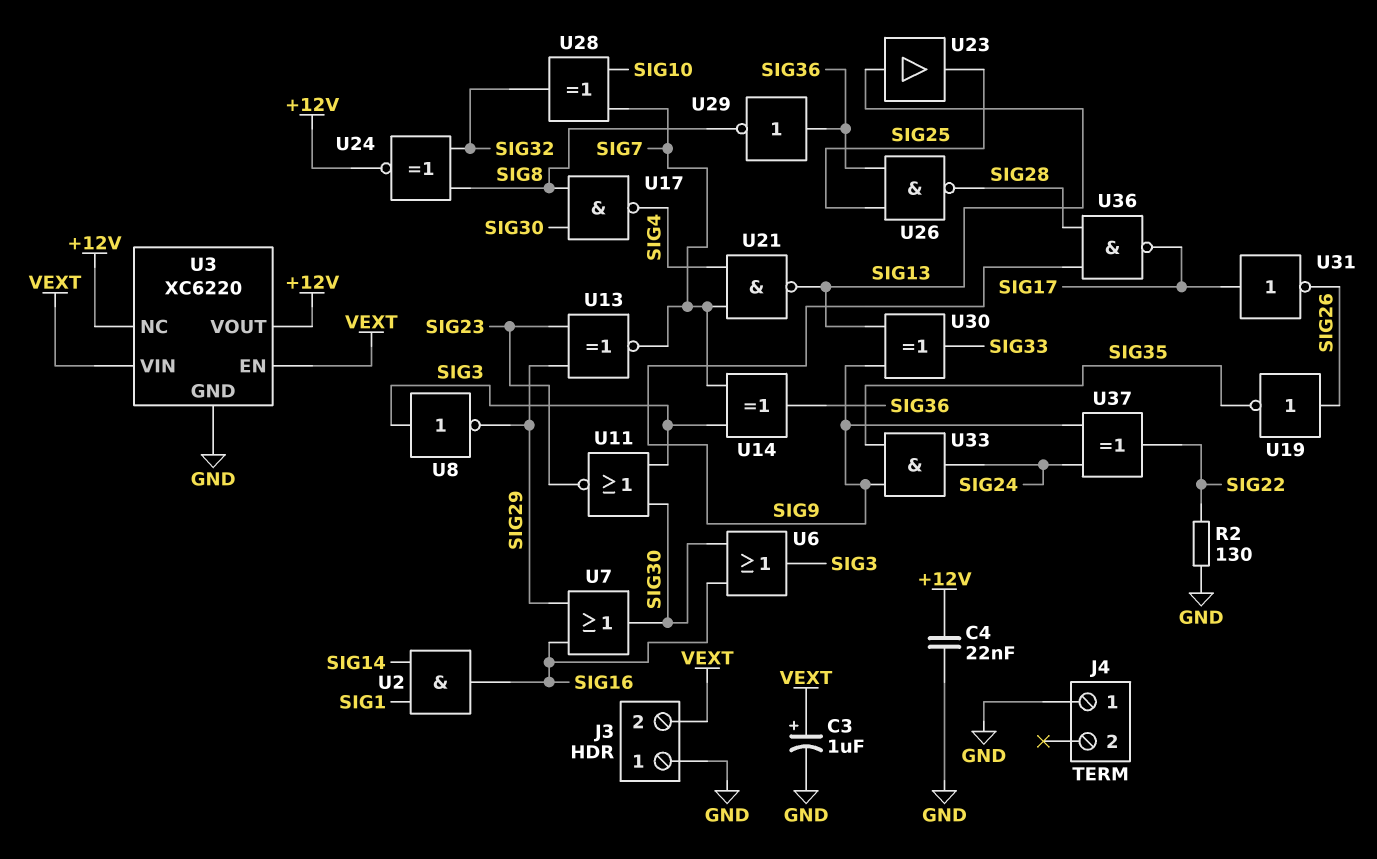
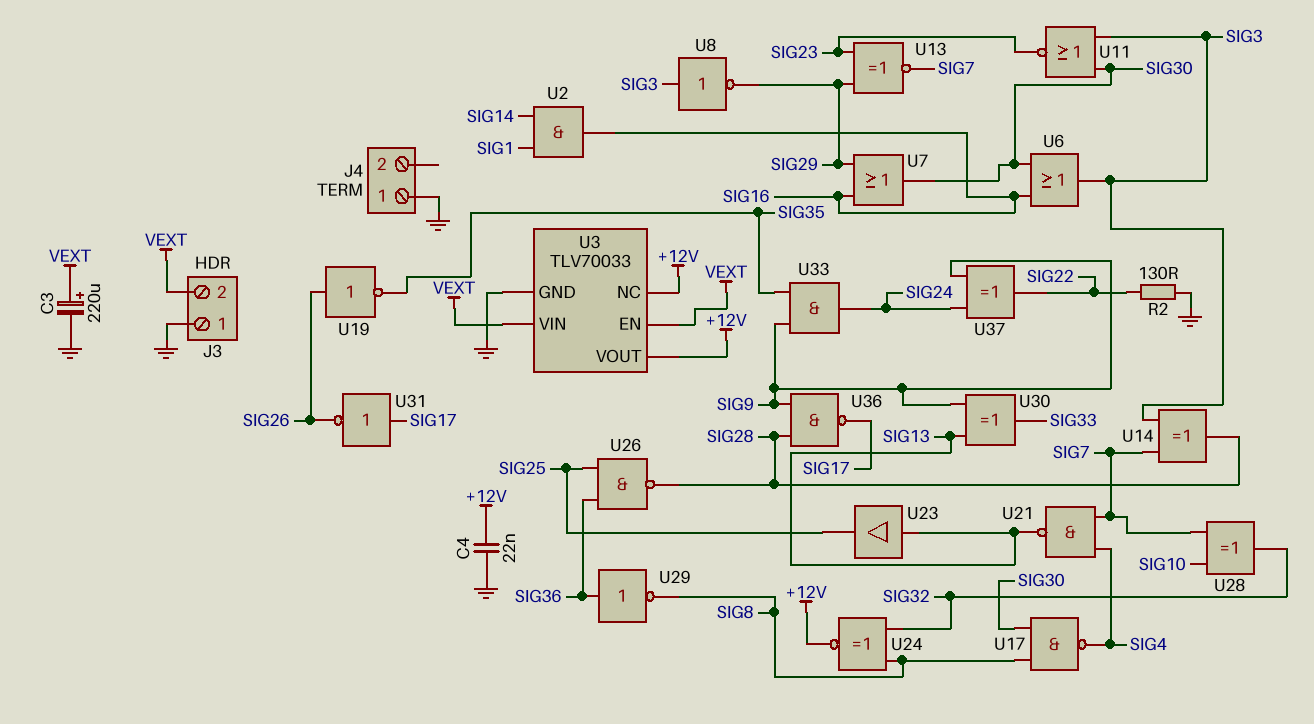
C3: 1uF (plus VEXT, minus GND) -> 220uF (plus VEXT, minus GND)
U3: XC6220 -> TLV70033
U14: XOR (in SIG3, in SIG7, out SIG36) -> XOR (in SIG3, in SIG7, out SIG28)

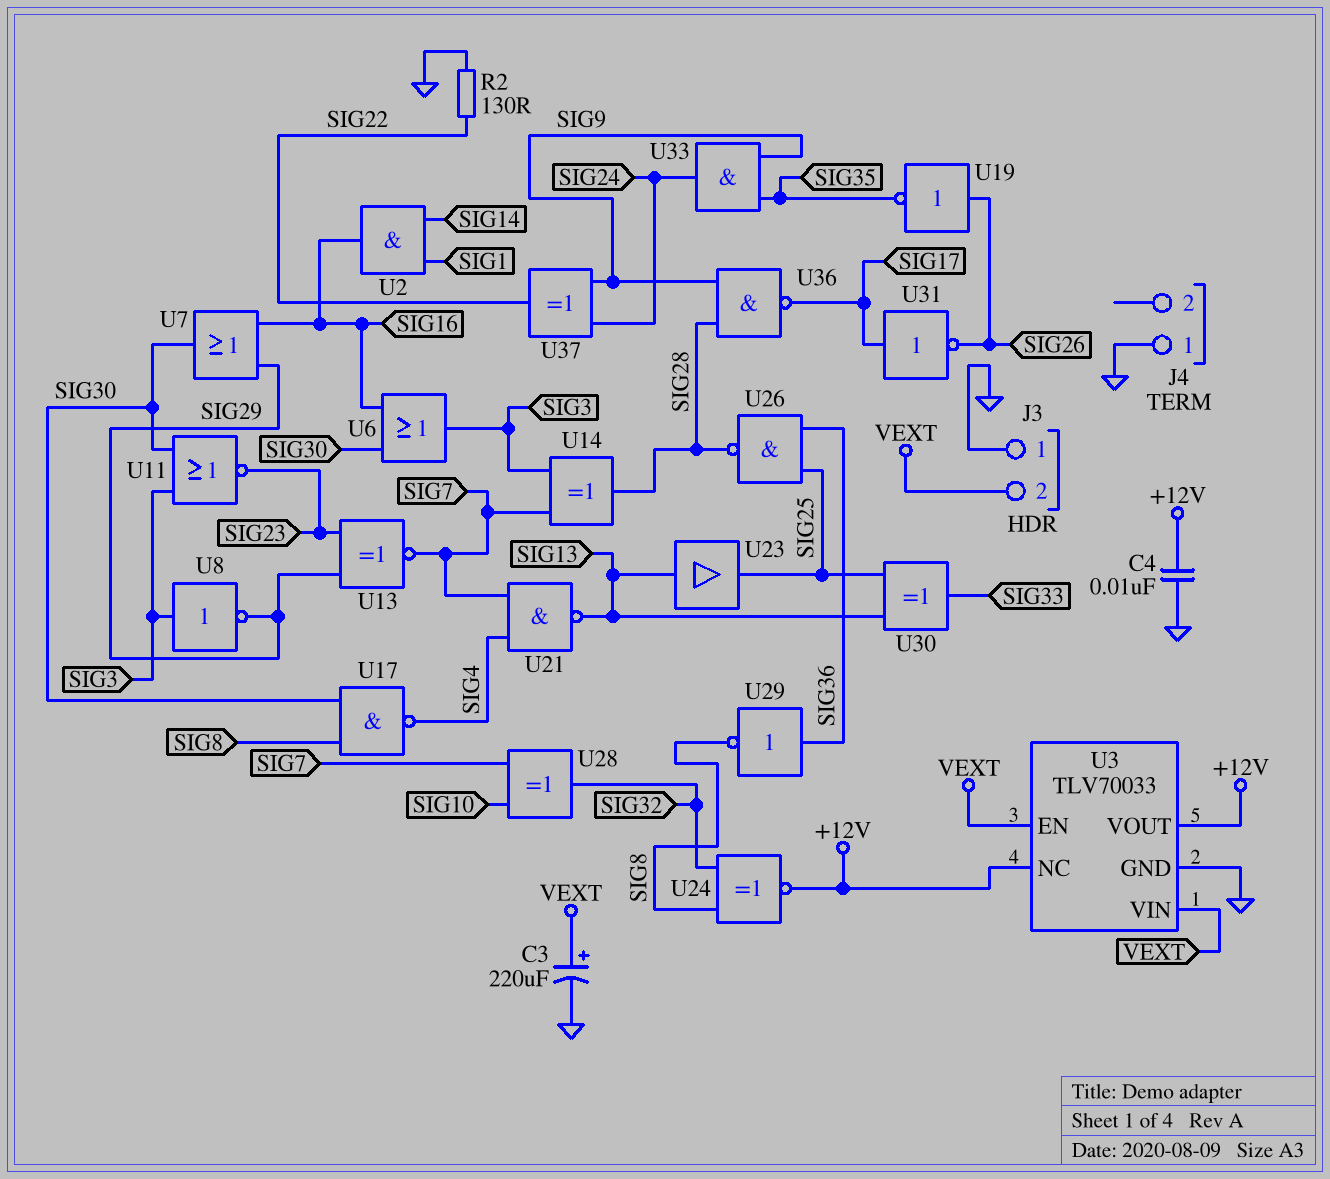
C4: 22nF (+12V, GND) -> 10nF (+12V, GND)
U30: XOR (in SIG9, in SIG13, out SIG33) -> XOR (in SIG13, in SIG25, out SIG33)

